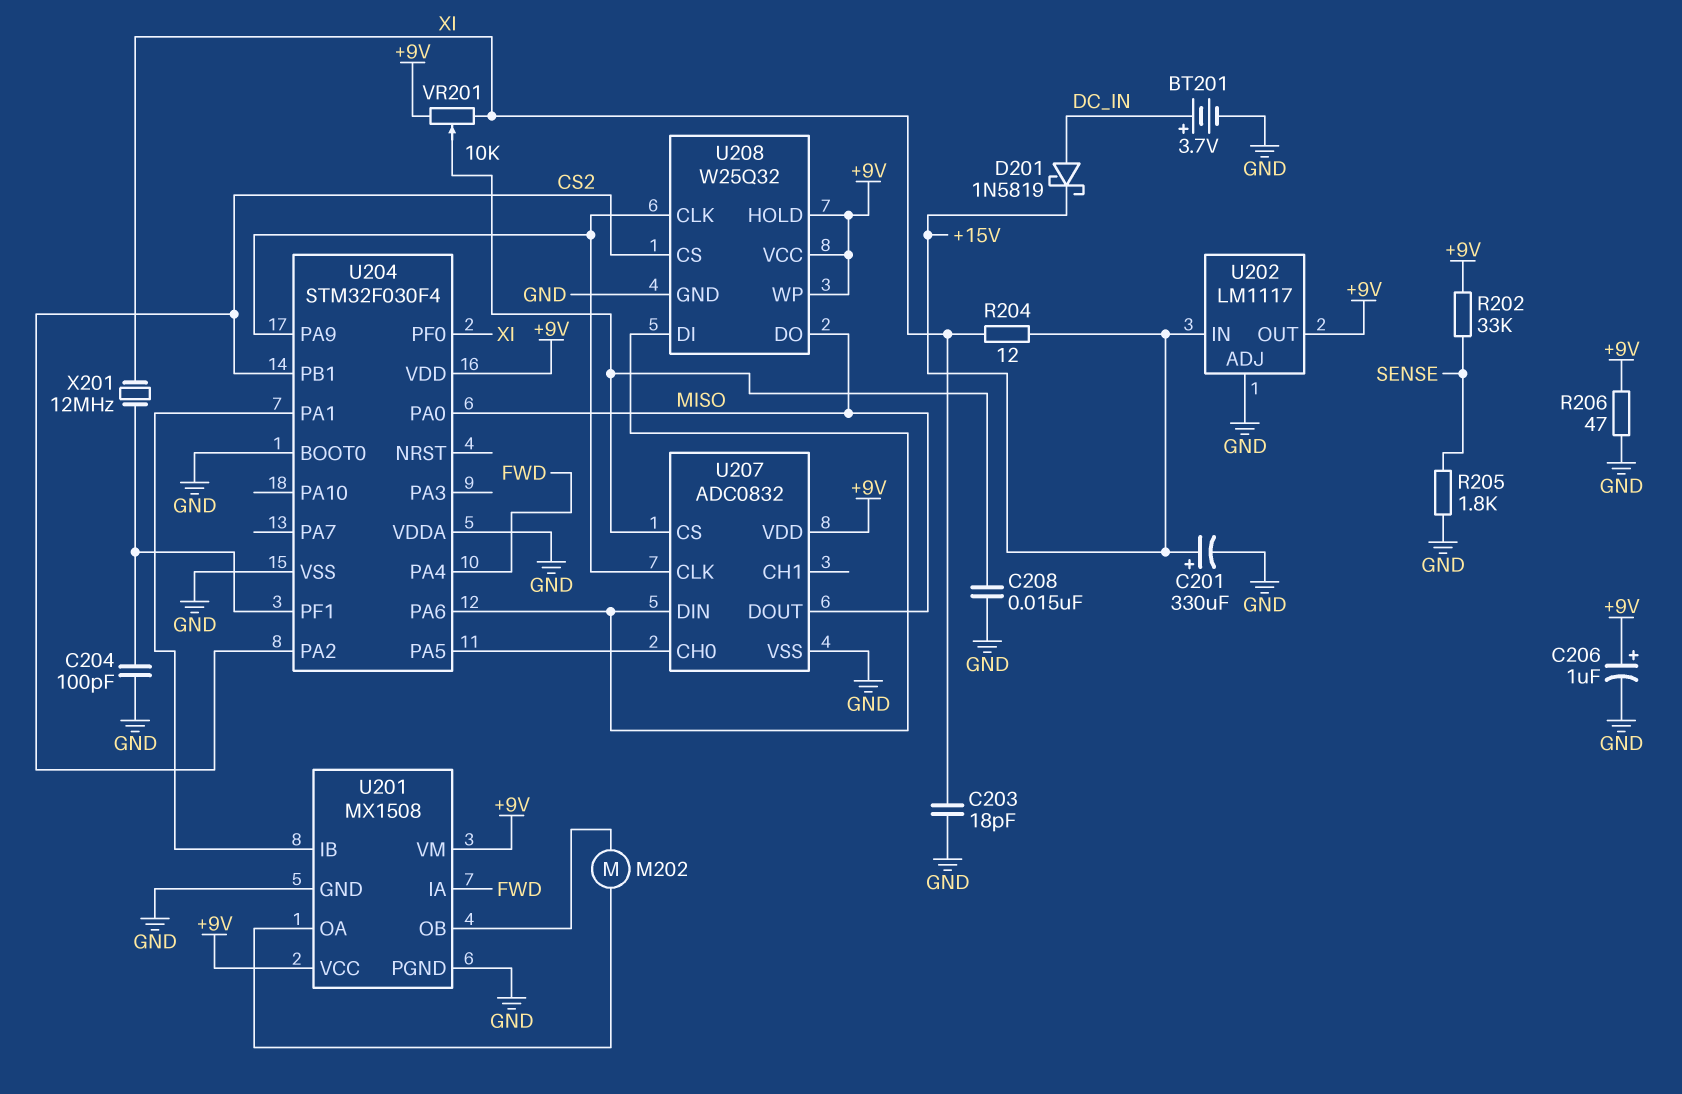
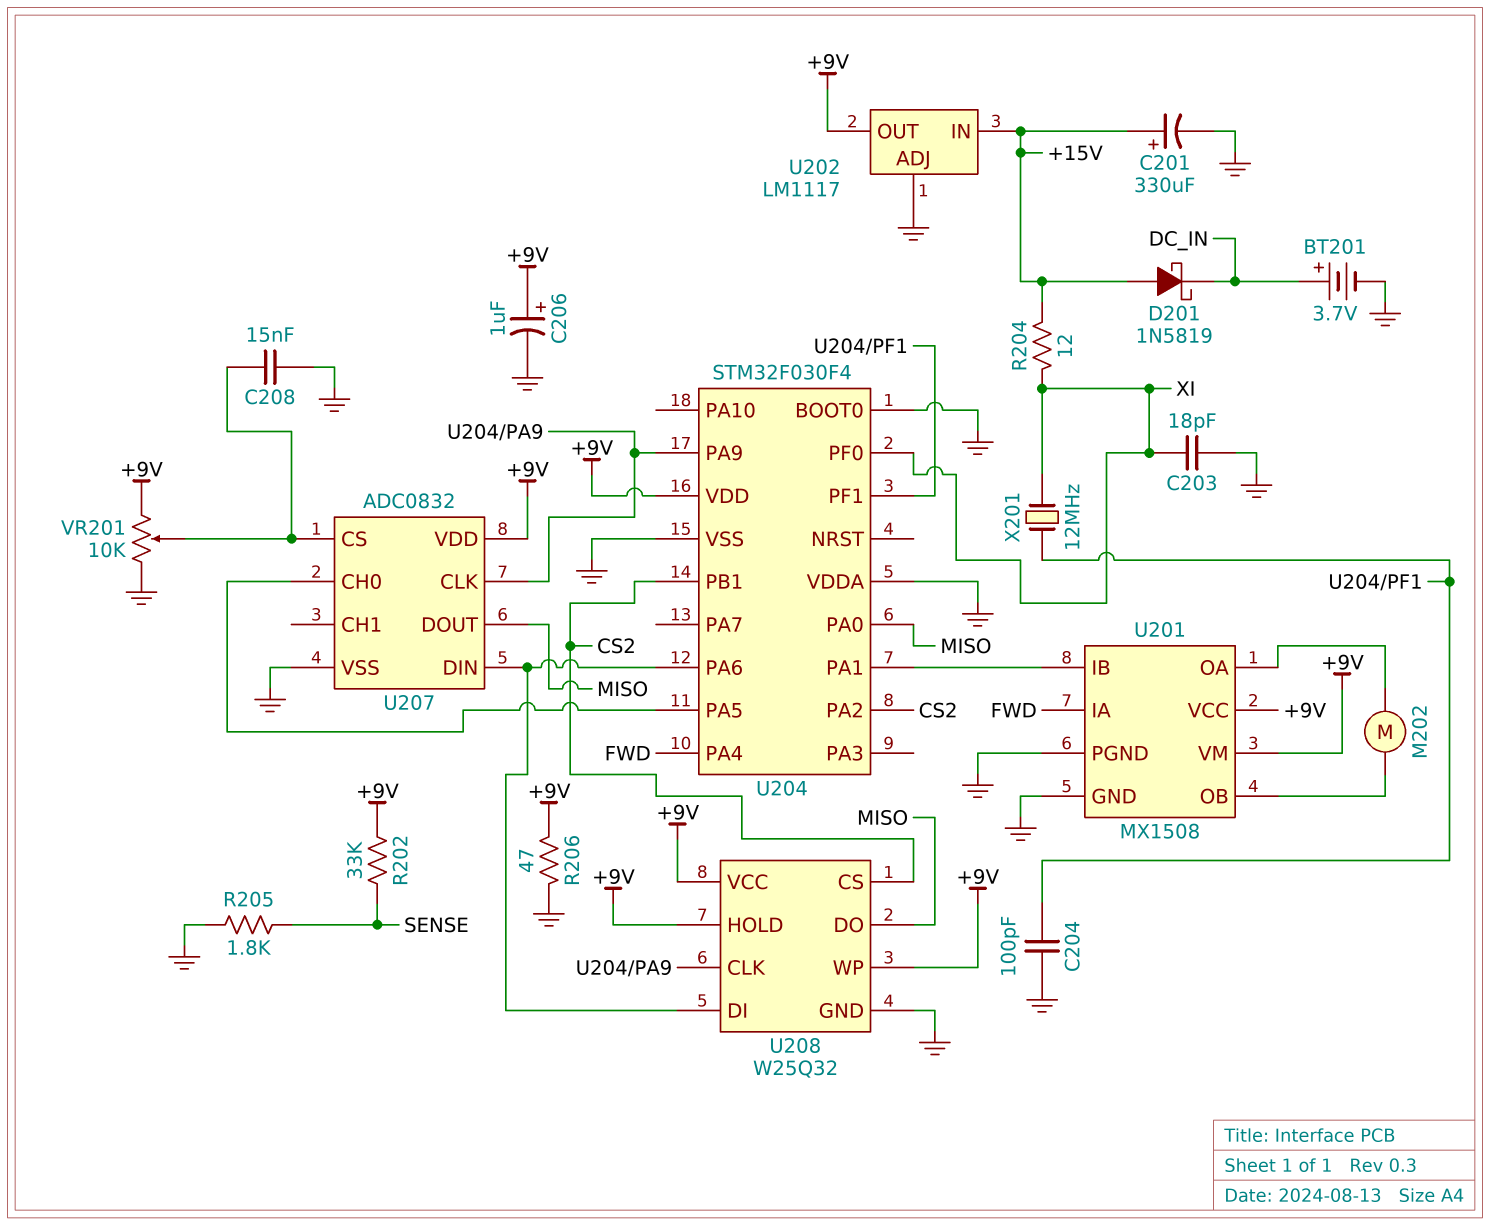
D201: schottky 1N5819 (A DC_IN, K +15V) -> schottky 1N5819 (A +15V, K DC_IN)
VR201: 10k (+9V, XI, wiper U207/CS) -> 10k (+9V, GND, wiper U207/CS)

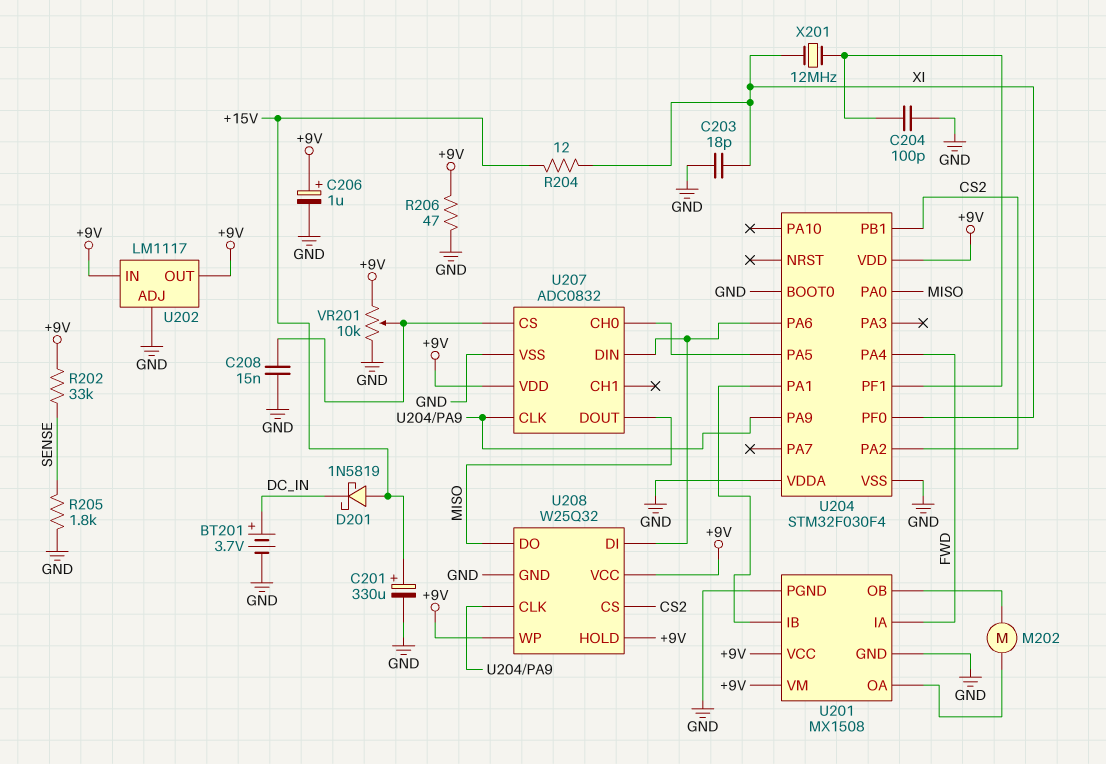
U202 pin IN: +15V -> +9V

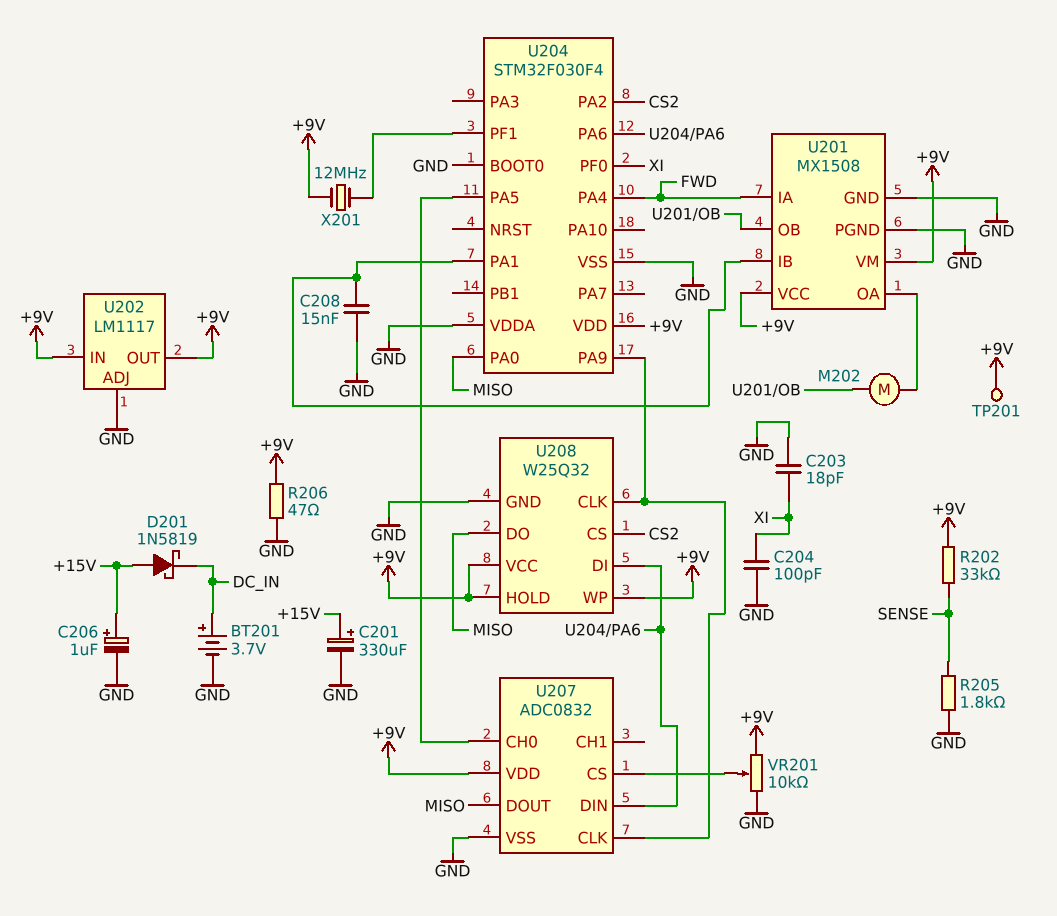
C204: 100pF (GND, U204/PF1) -> 100pF (GND, XI)
C206: 1uF (plus +9V, minus GND) -> 1uF (plus +15V, minus GND)
C208: 15nF (GND, U207/CS) -> 15nF (GND, U201/IB)
R204: 12 (+15V, XI) -> none
TP201: none -> test point (+9V)
U204 pin PB1: CS2 -> none
X201: 12MHz (U204/PF1, XI) -> 12MHz (+9V, U204/PF1)

